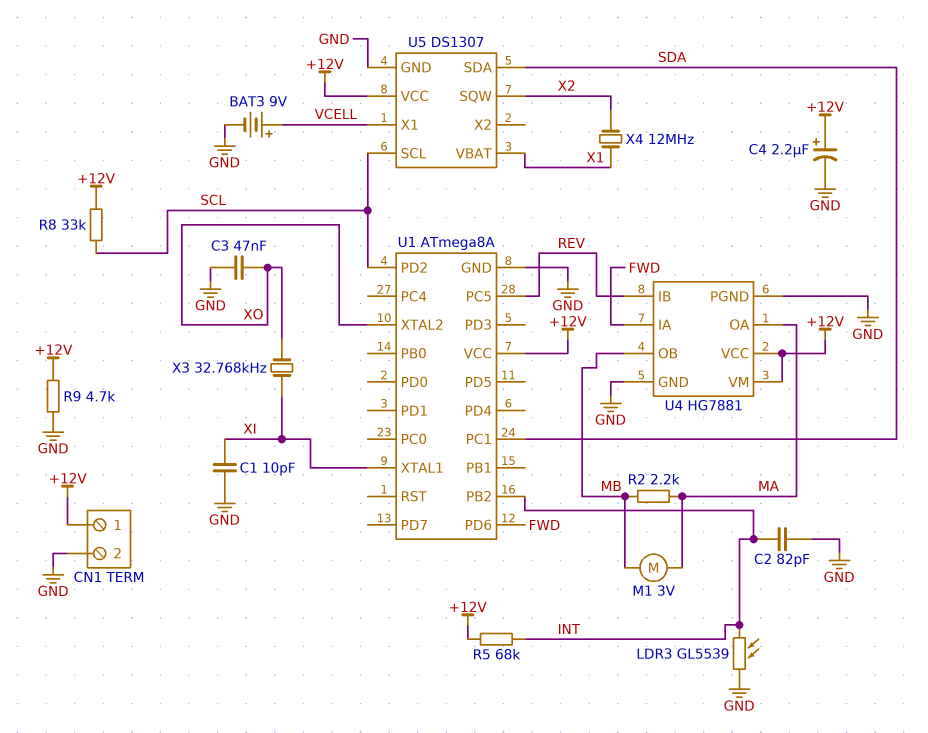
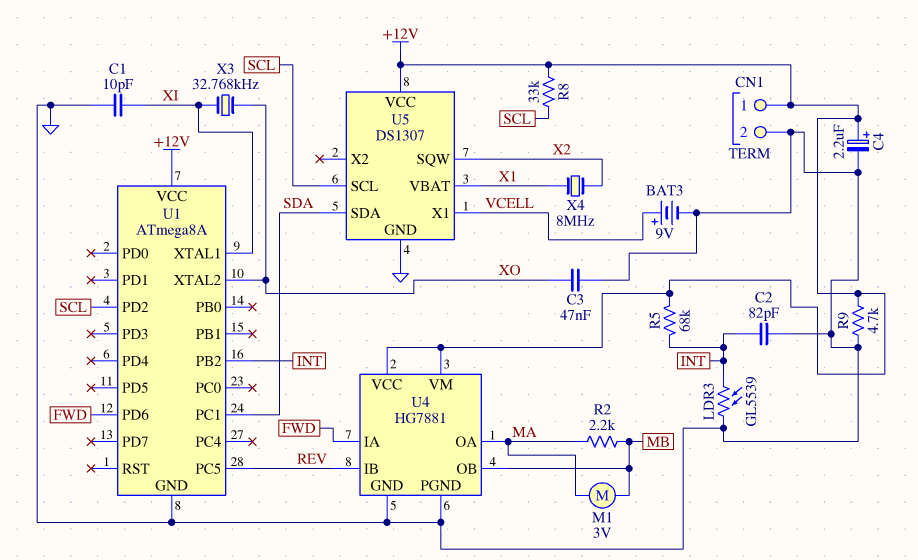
X4: 12MHz (X1, X2) -> 8MHz (X1, X2)

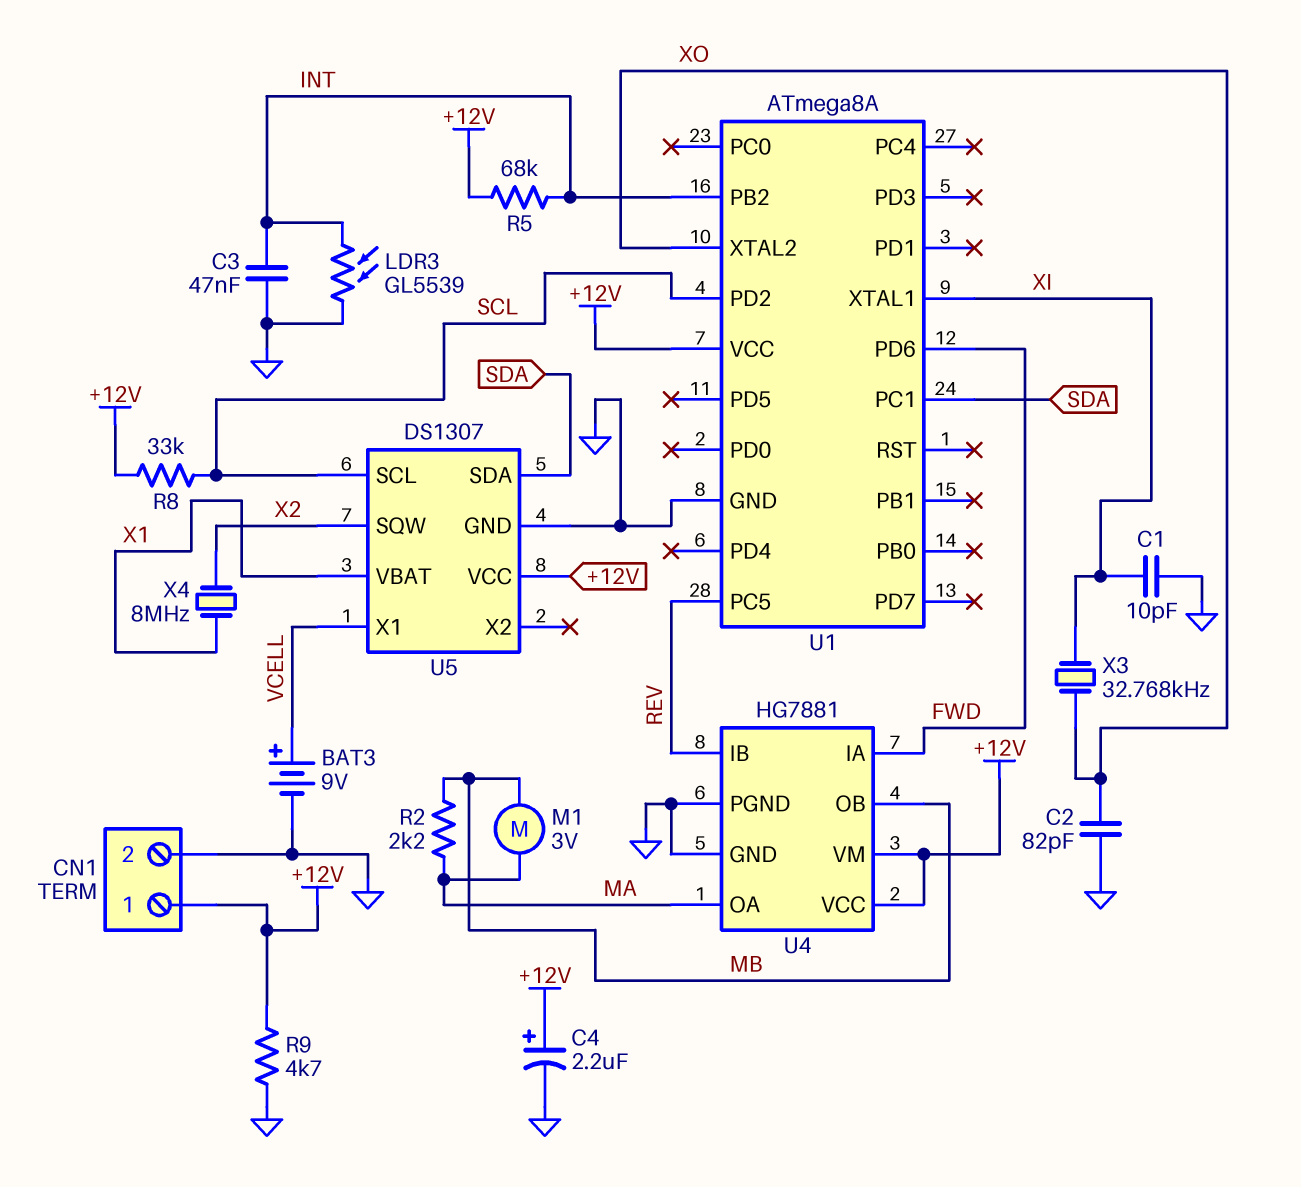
C2: 82pF (GND, INT) -> 82pF (GND, XO)
C3: 47nF (GND, XO) -> 47nF (GND, INT)

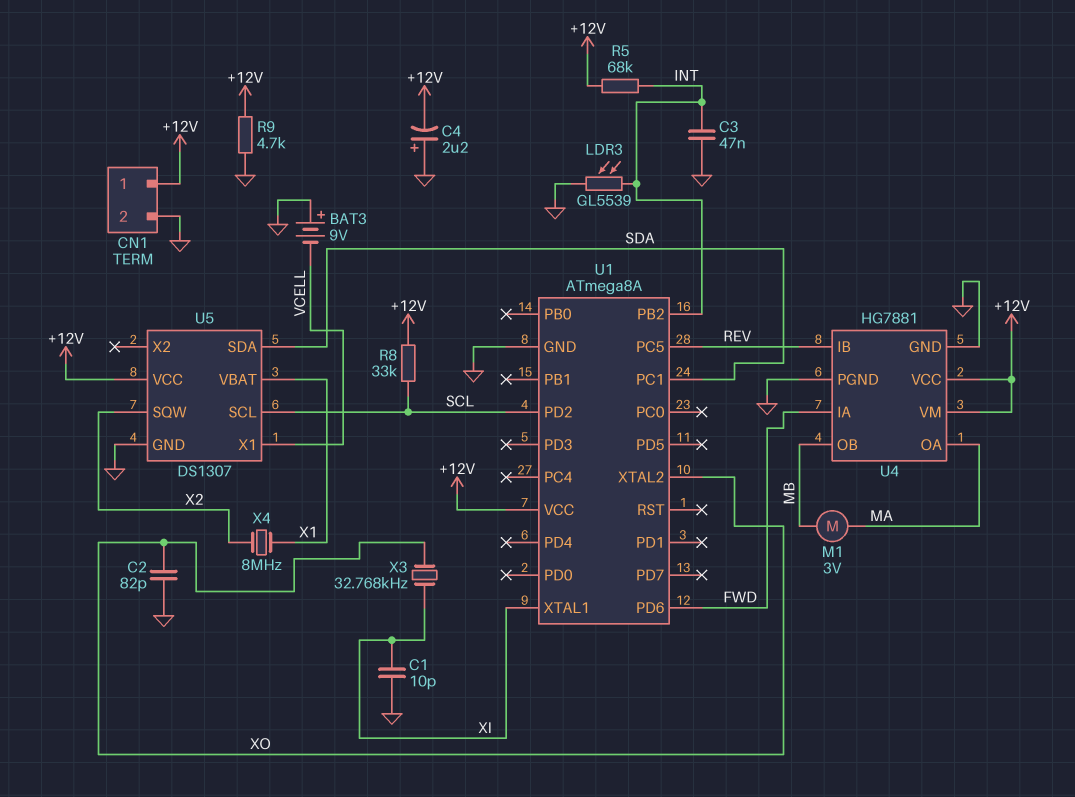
BAT3: 9V (plus VCELL, minus GND) -> 9V (plus GND, minus VCELL)
C4: 2.2uF (plus +12V, minus GND) -> 2.2uF (plus GND, minus +12V)
R2: 2.2k (MA, MB) -> none

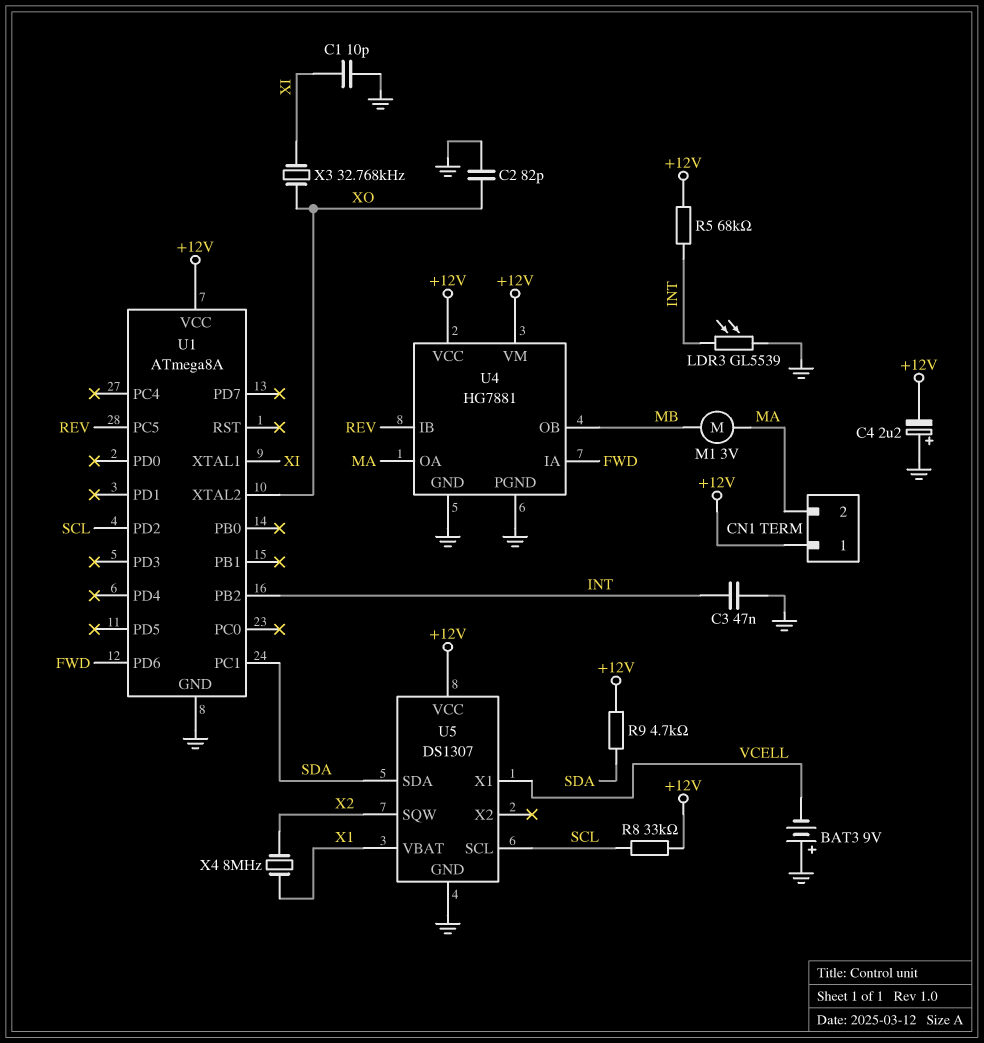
CN1 pin 2: GND -> MA
R9: 4.7k (+12V, GND) -> 4.7k (+12V, SDA)

